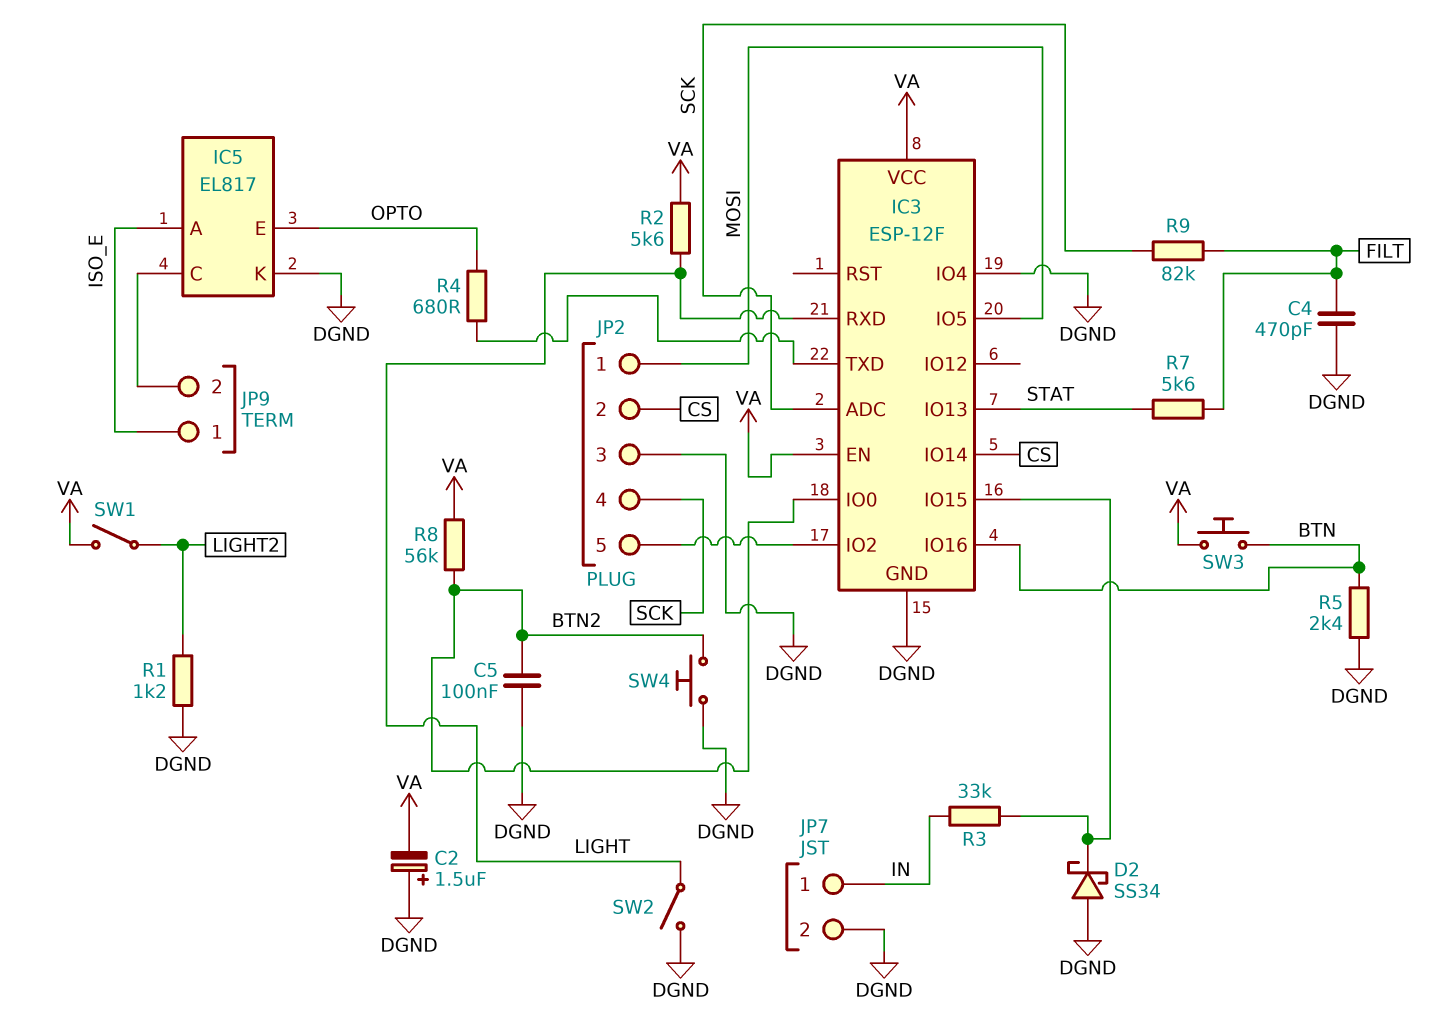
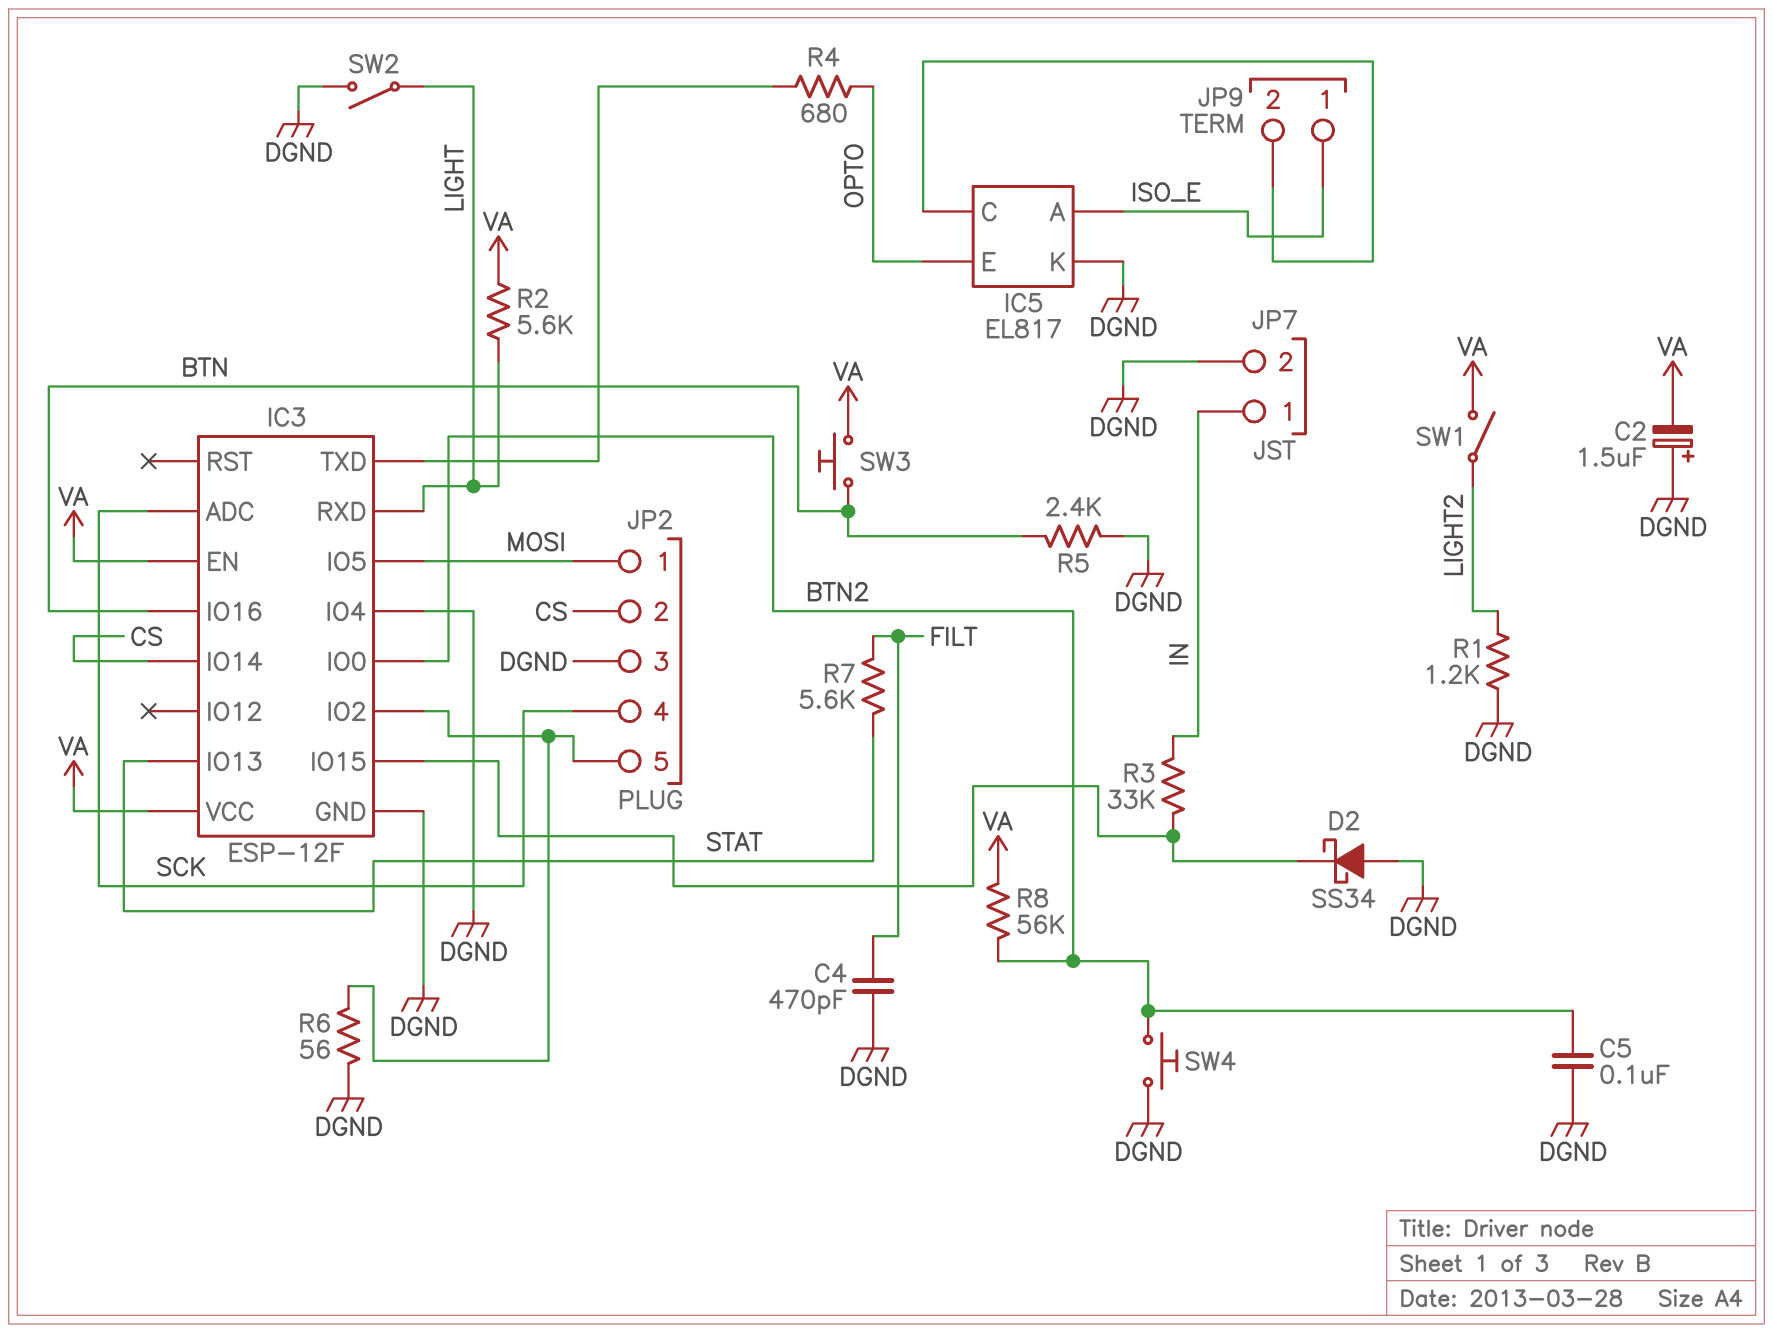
R6: none -> 56 (DGND, IC3/IO2)
R9: 82k (FILT, SCK) -> none

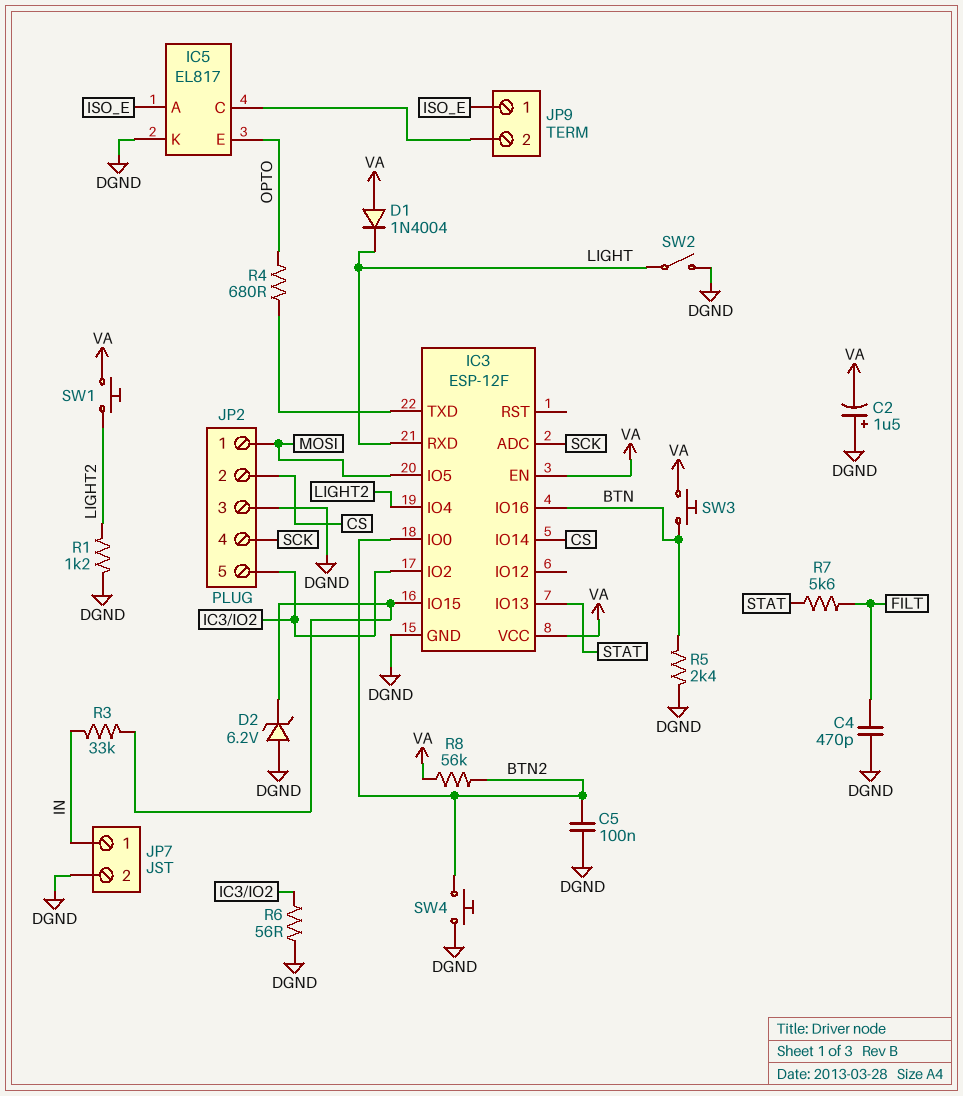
D1: none -> diode 1N4004 (A VA, K LIGHT)
D2: schottky SS34 (A DGND, K IC3/IO15) -> zener 6.2V (A DGND, K IC3/IO15)
IC3 pin IO4: DGND -> LIGHT2
R2: 5.6k (LIGHT, VA) -> none
SW1: switch (LIGHT2, VA) -> button (LIGHT2, VA)

